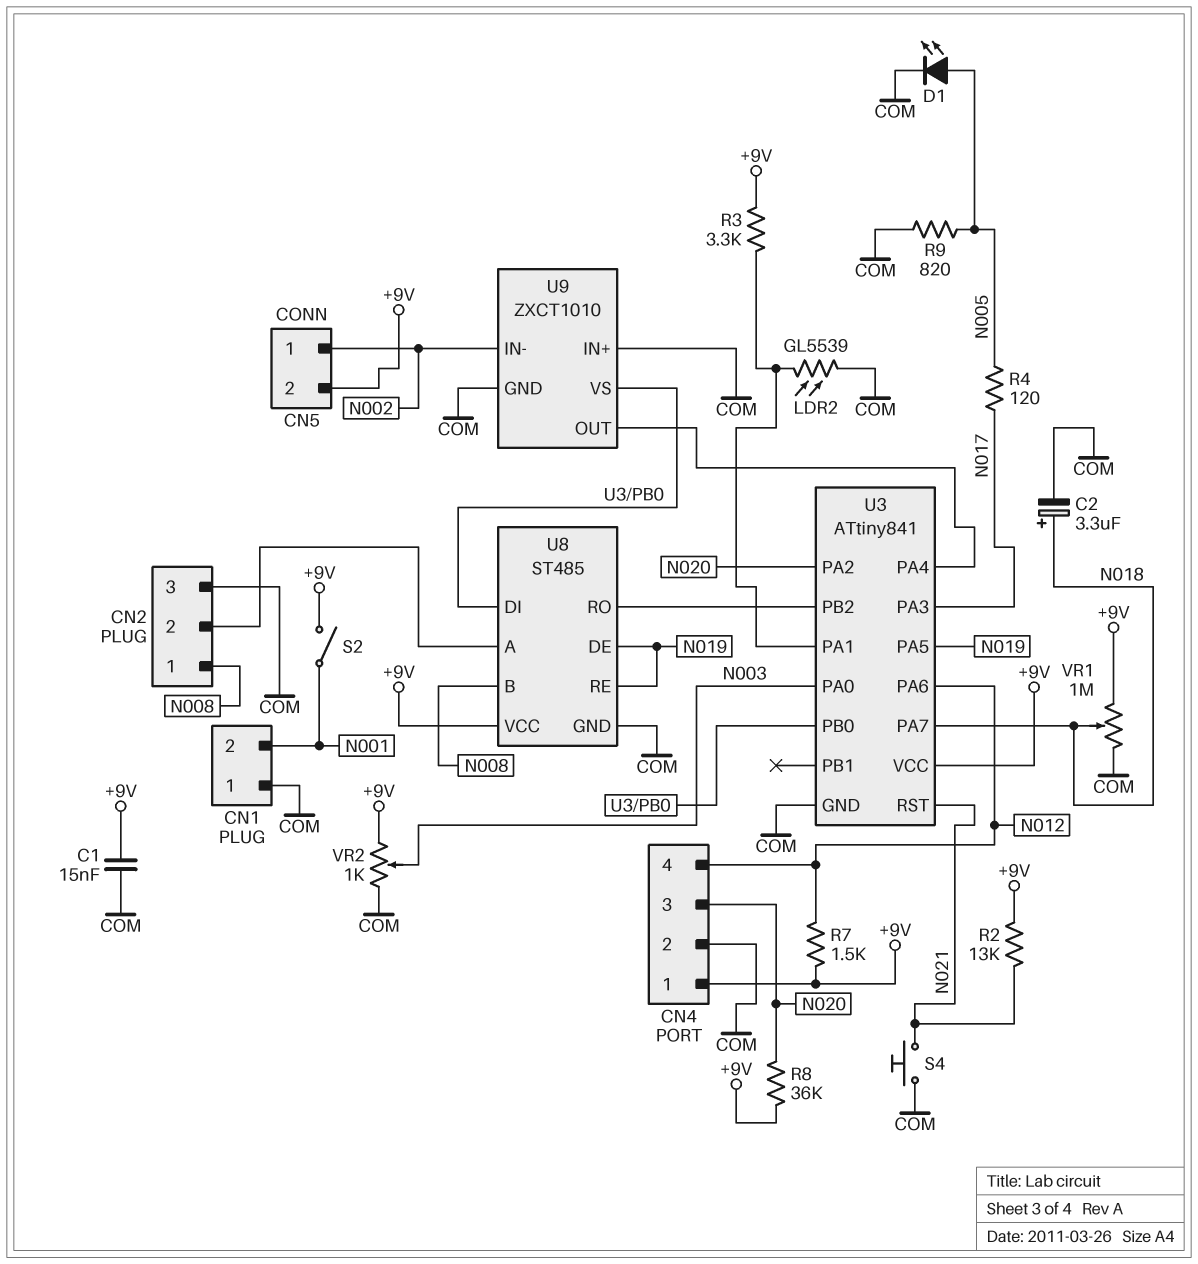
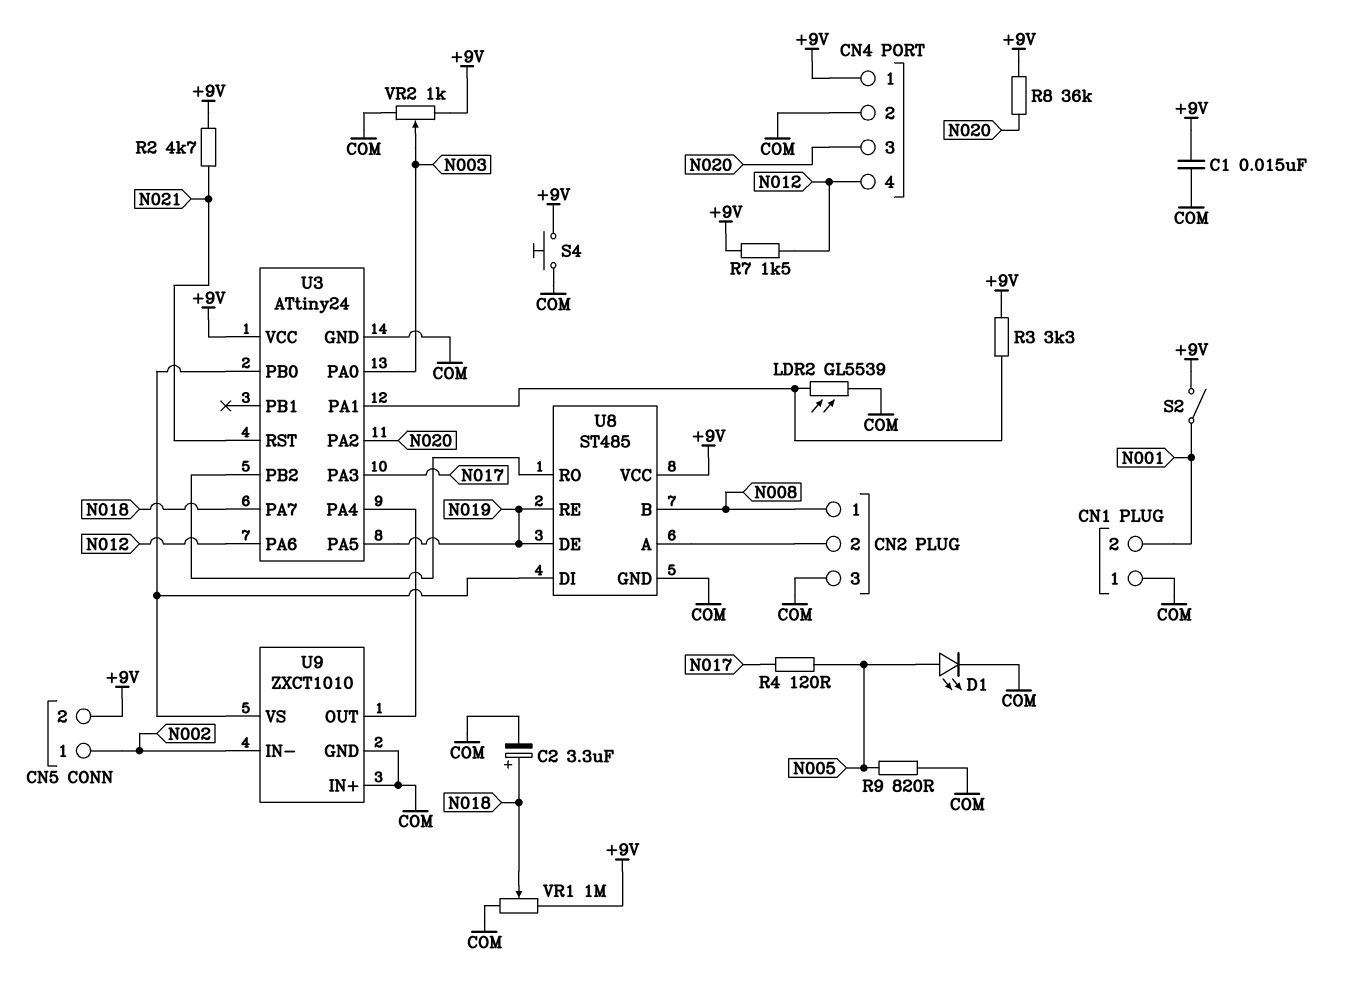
R2: 13k (+9V, N021) -> 4.7k (+9V, N021)
S4: button (COM, N021) -> button (+9V, COM)
U3: ATtiny841 -> ATtiny24

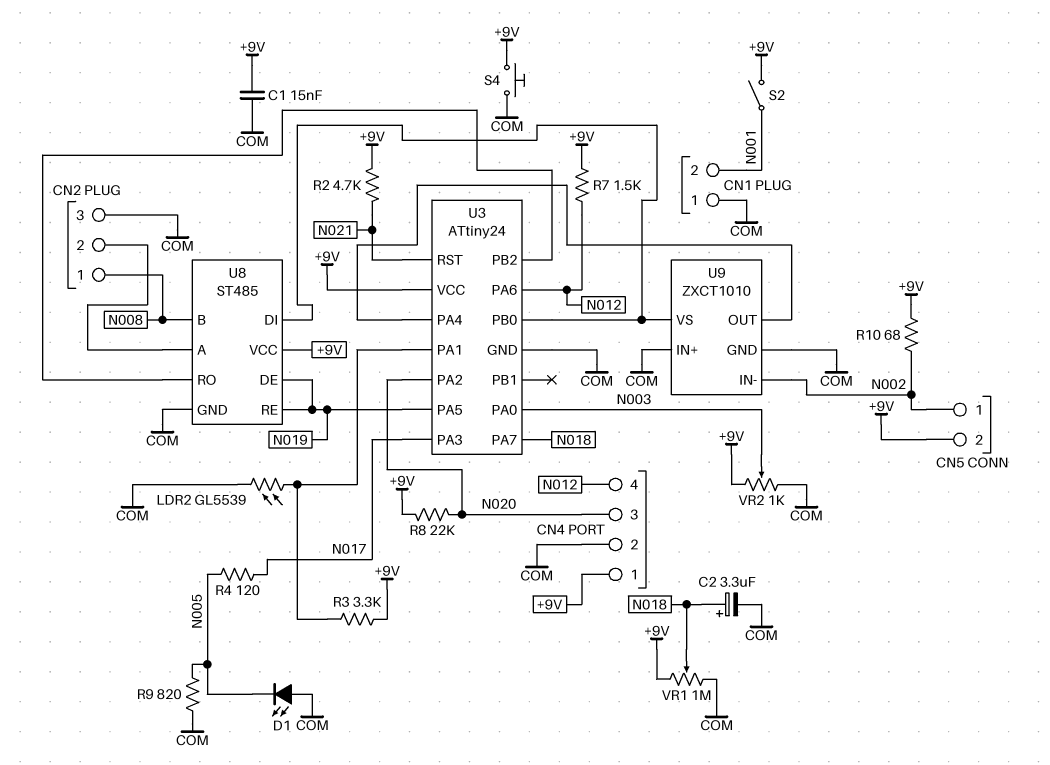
D1: LED (A N005, K COM) -> LED (A COM, K N005)
R8: 36k (+9V, N020) -> 22k (+9V, N020)
R10: none -> 68 (+9V, N002)

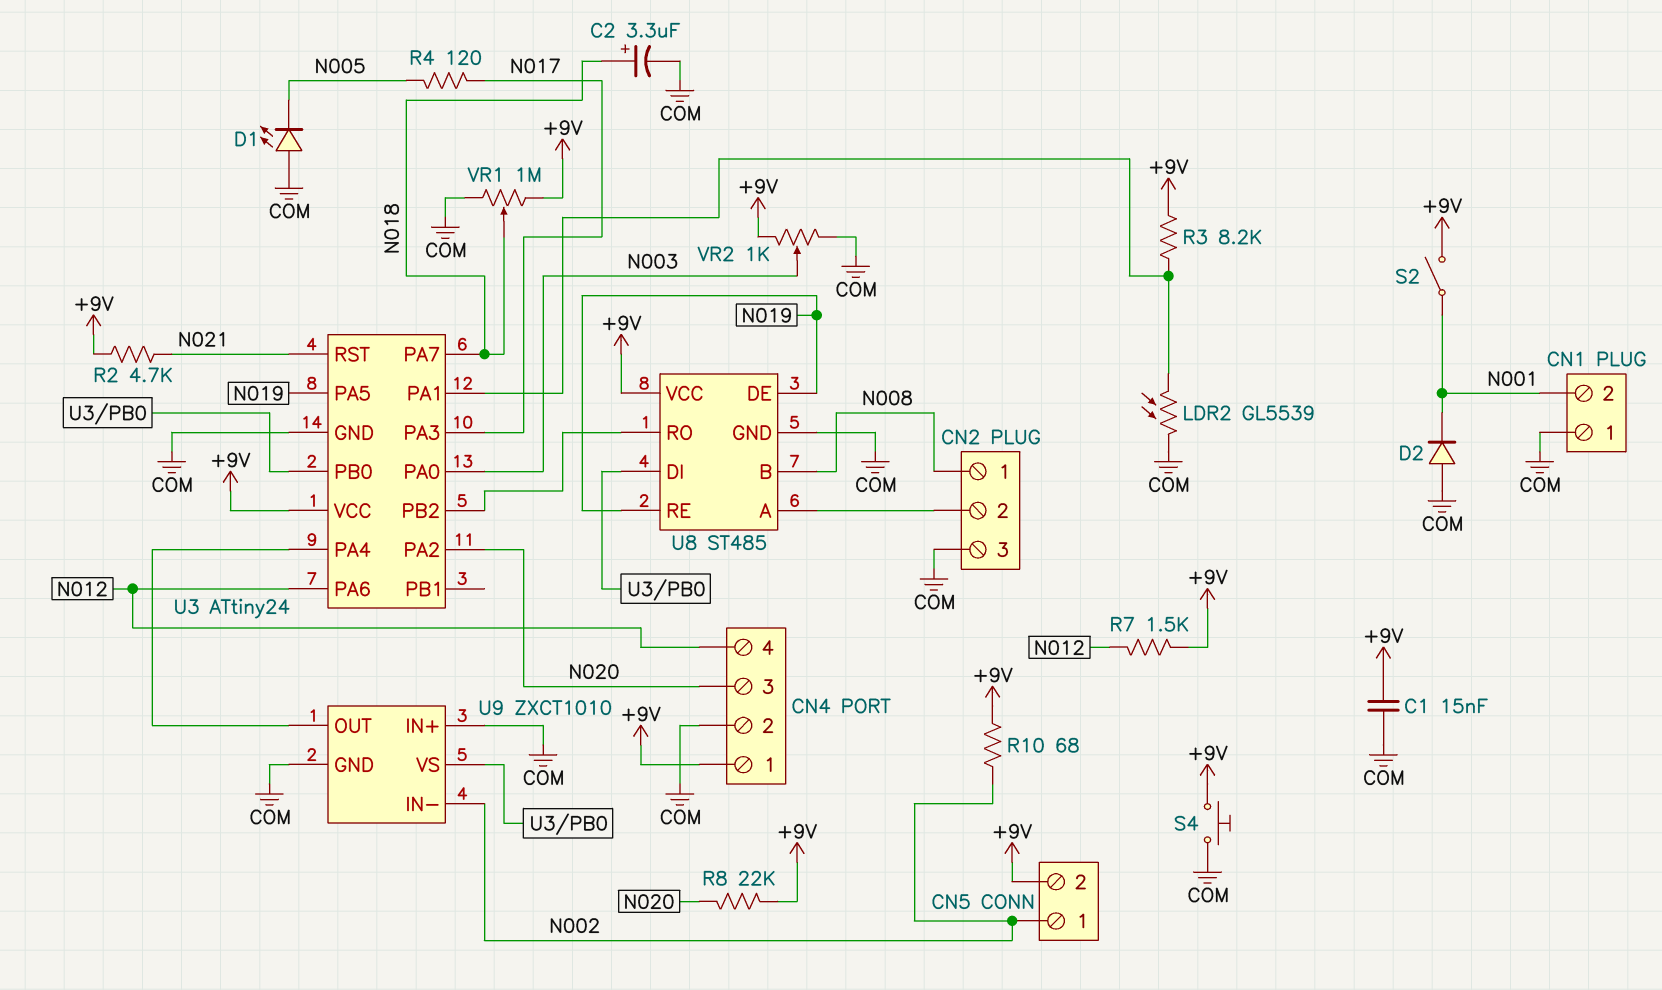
D2: none -> diode (A COM, K N001)
R3: 3.3k (+9V, U3/PA1) -> 8.2k (+9V, U3/PA1)
R9: 820 (COM, N005) -> none

